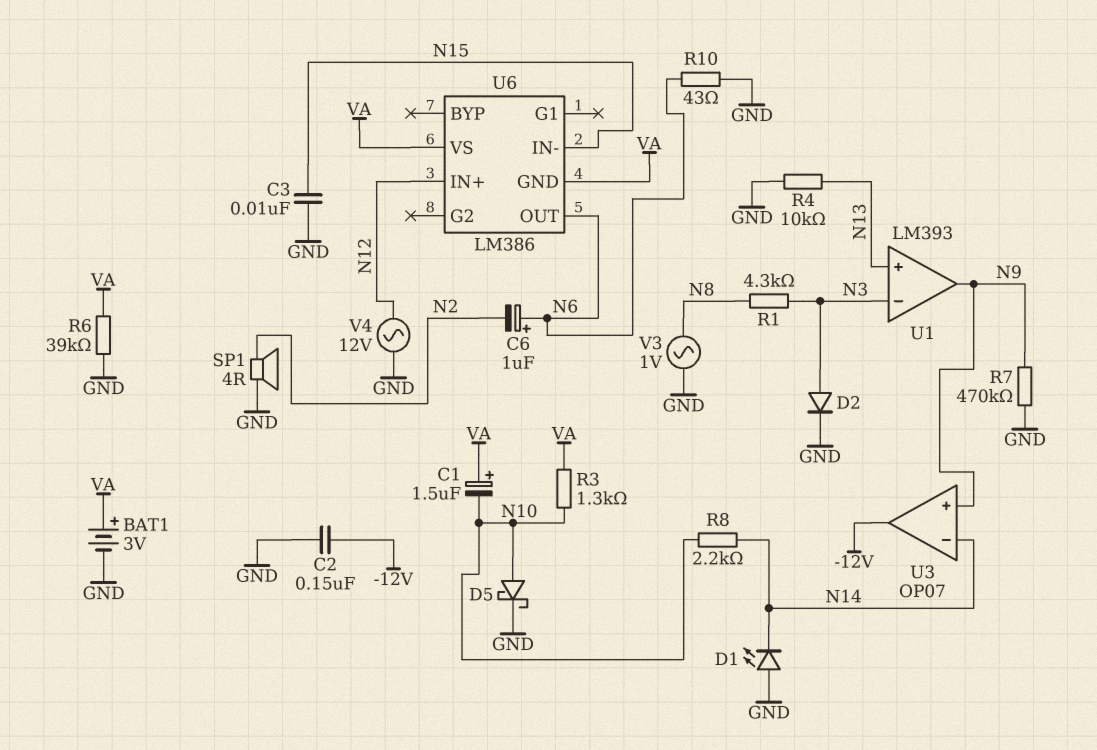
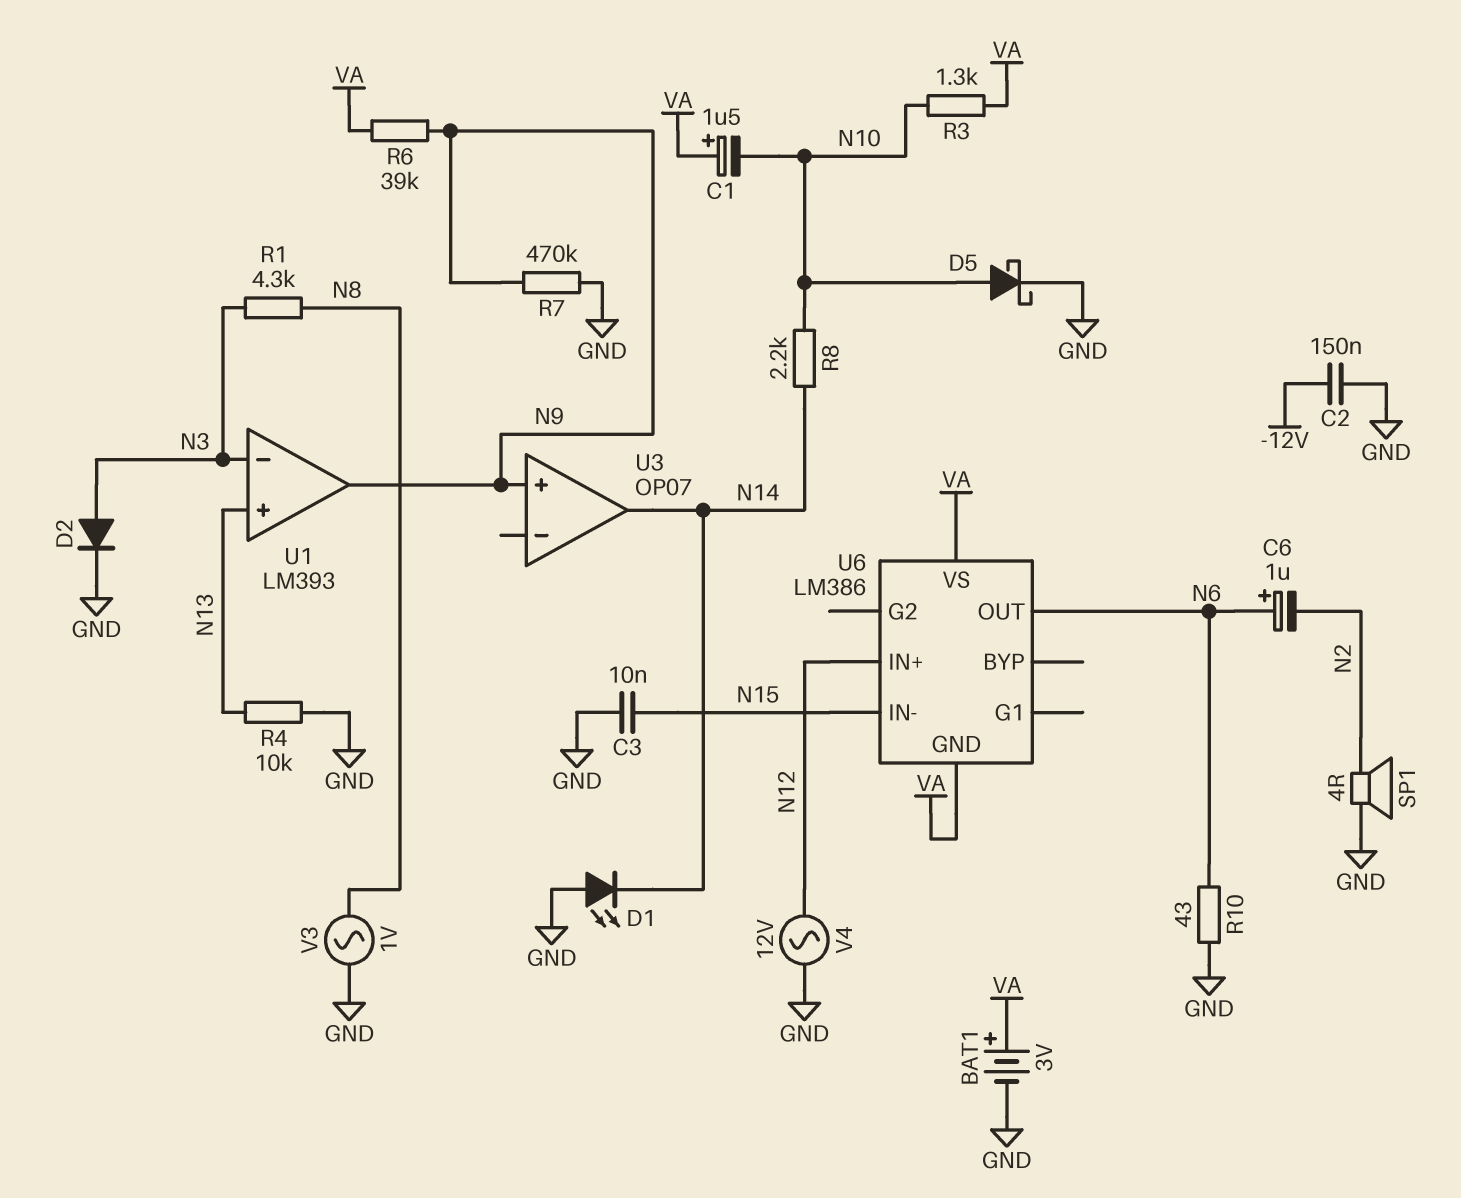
R6: 39k (GND, VA) -> 39k (N9, VA)
U3 pin in-: N14 -> none
U3 pin out: -12V -> N14

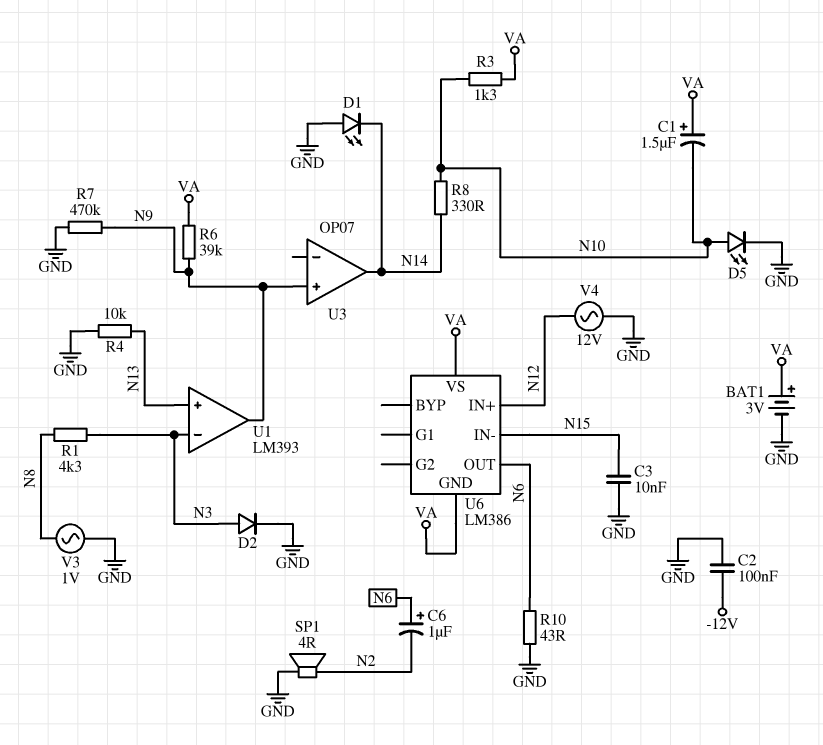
C2: 150nF (-12V, GND) -> 100nF (-12V, GND)
D5: schottky (A N10, K GND) -> LED (A N10, K GND)
R8: 2.2k (N10, N14) -> 330 (N10, N14)

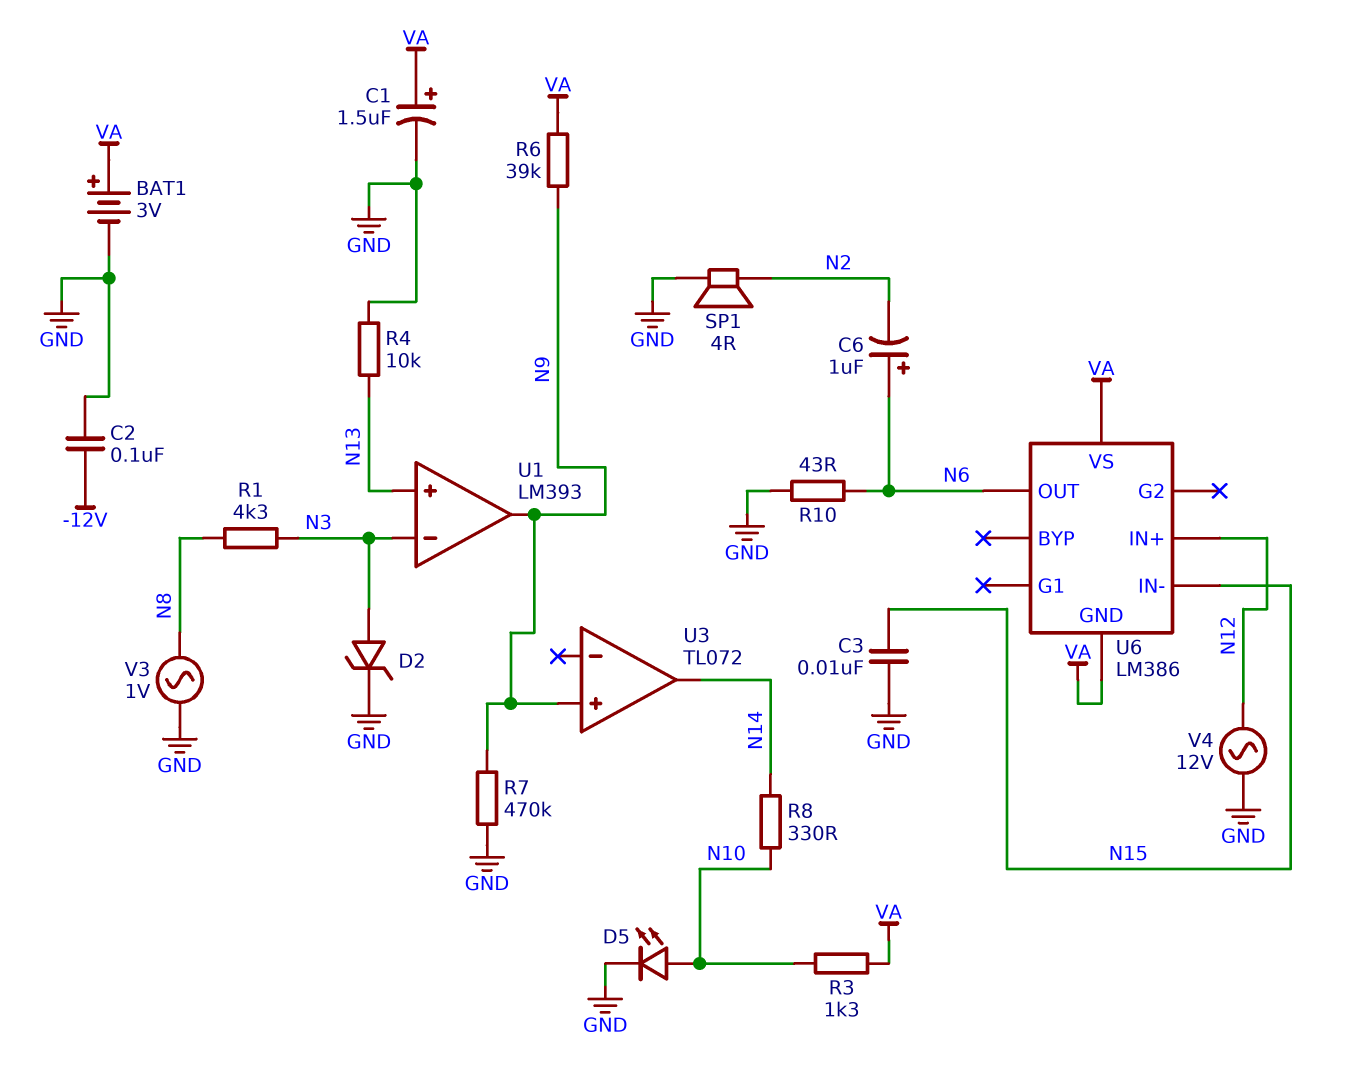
C1: 1.5uF (plus VA, minus N10) -> 1.5uF (plus VA, minus GND)
D1: LED (A GND, K N14) -> none
D2: diode (A N3, K GND) -> zener (A N3, K GND)
U3: OP07 -> TL072

